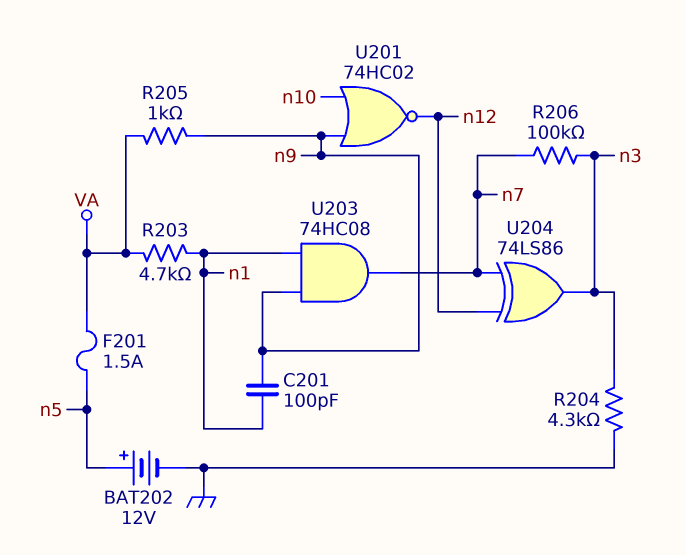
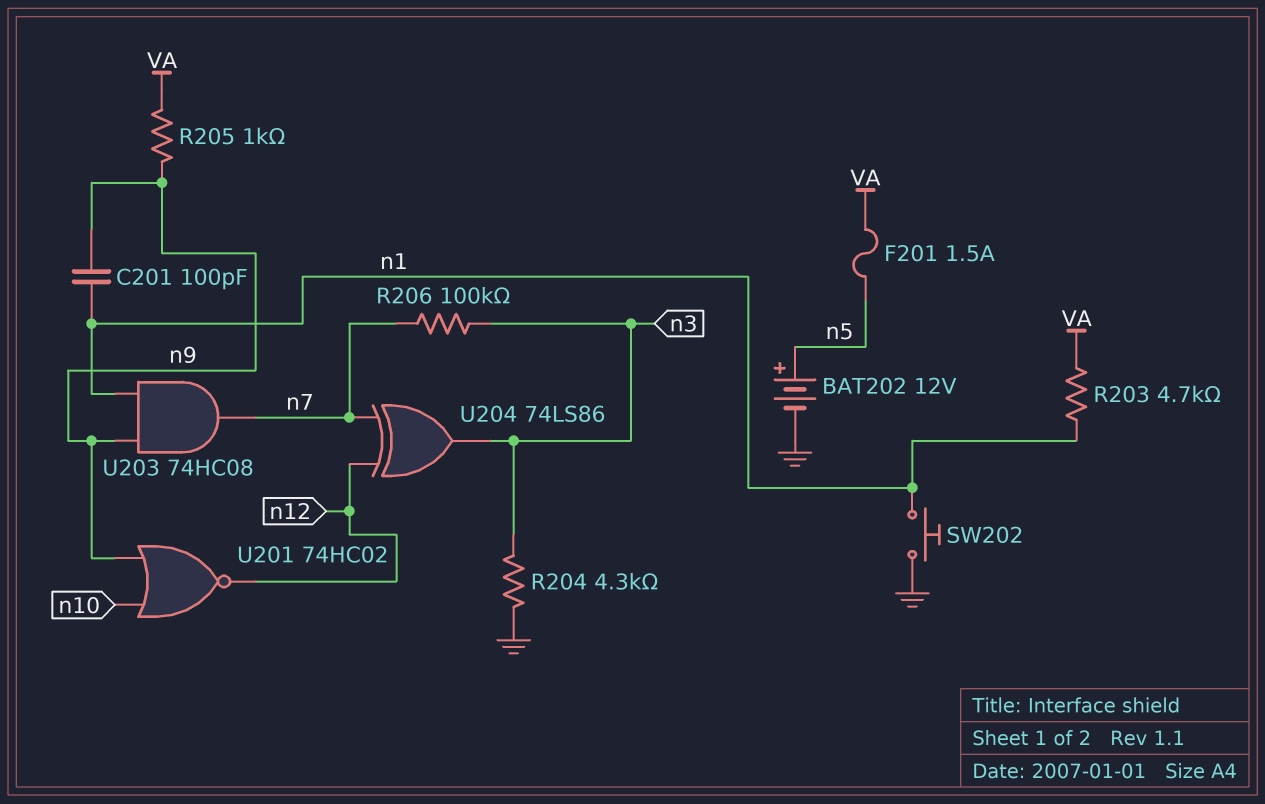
SW202: none -> button (GND, n1)

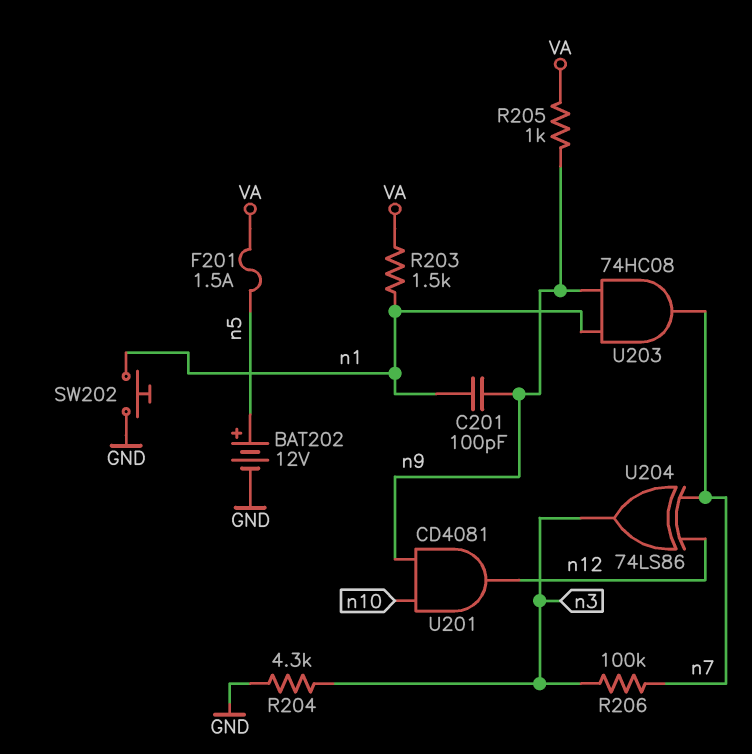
R203: 4.7k (VA, n1) -> 1.5k (VA, n1)
U201: NOR 74HC02 (in n9, in n10, out n12) -> AND CD4081 (in n9, in n10, out n12)

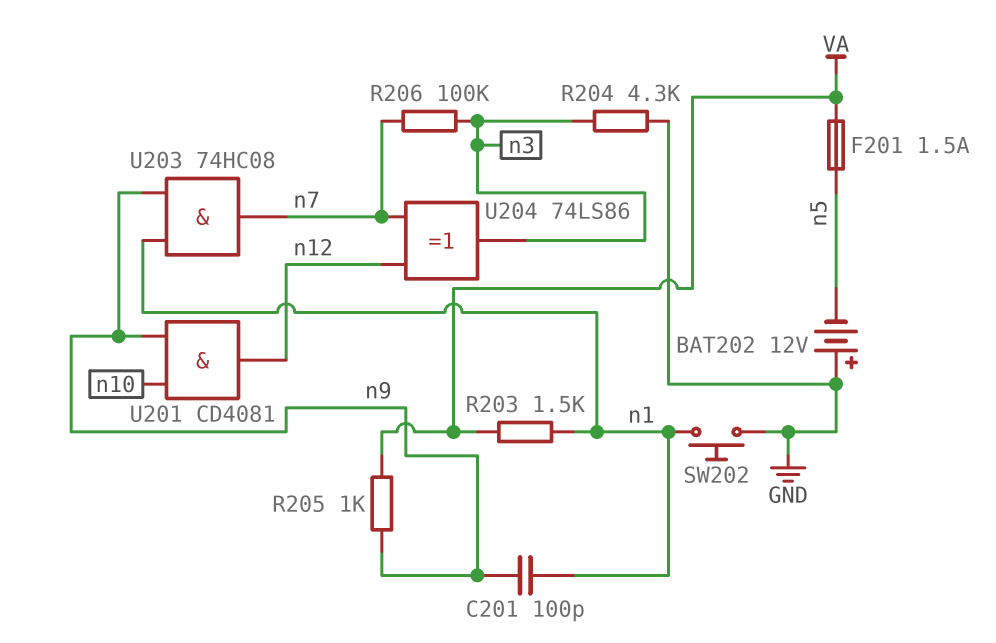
BAT202: 12V (plus n5, minus GND) -> 12V (plus GND, minus n5)

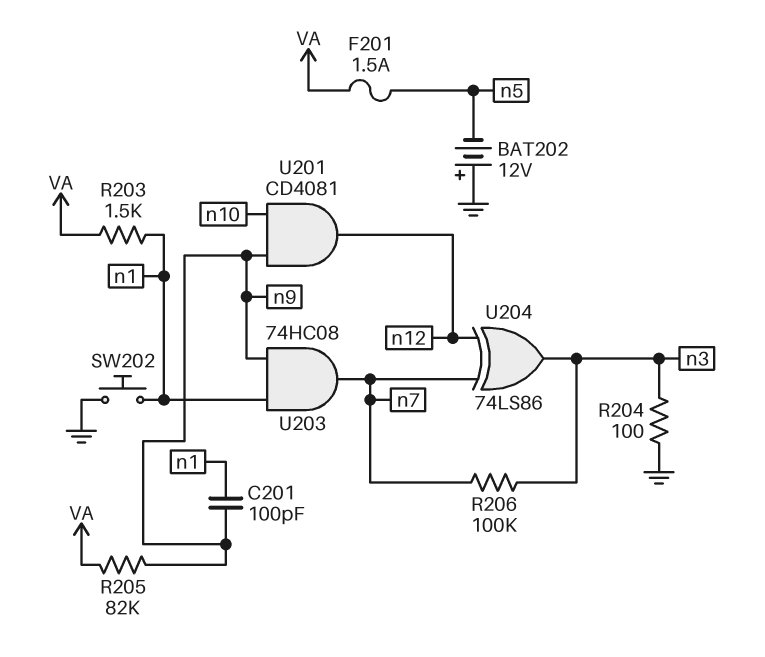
R204: 4.3k (GND, n3) -> 100 (GND, n3)
R205: 1k (VA, n9) -> 82k (VA, n9)

